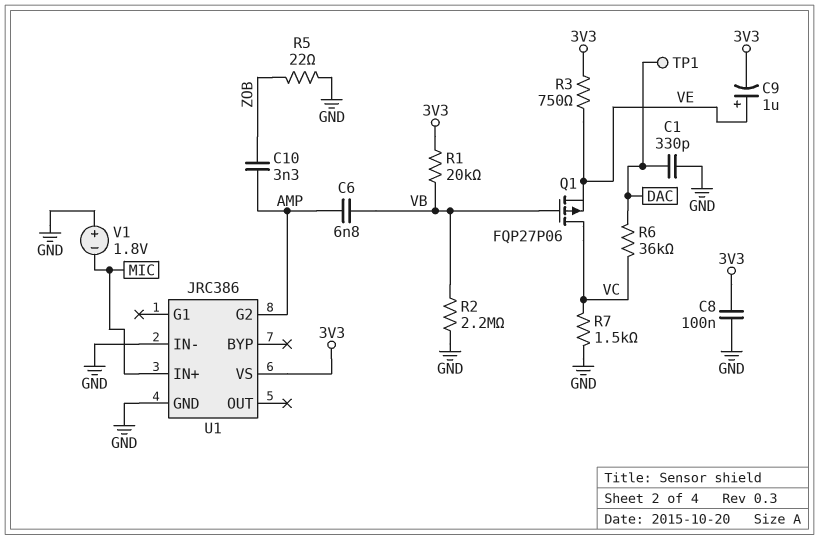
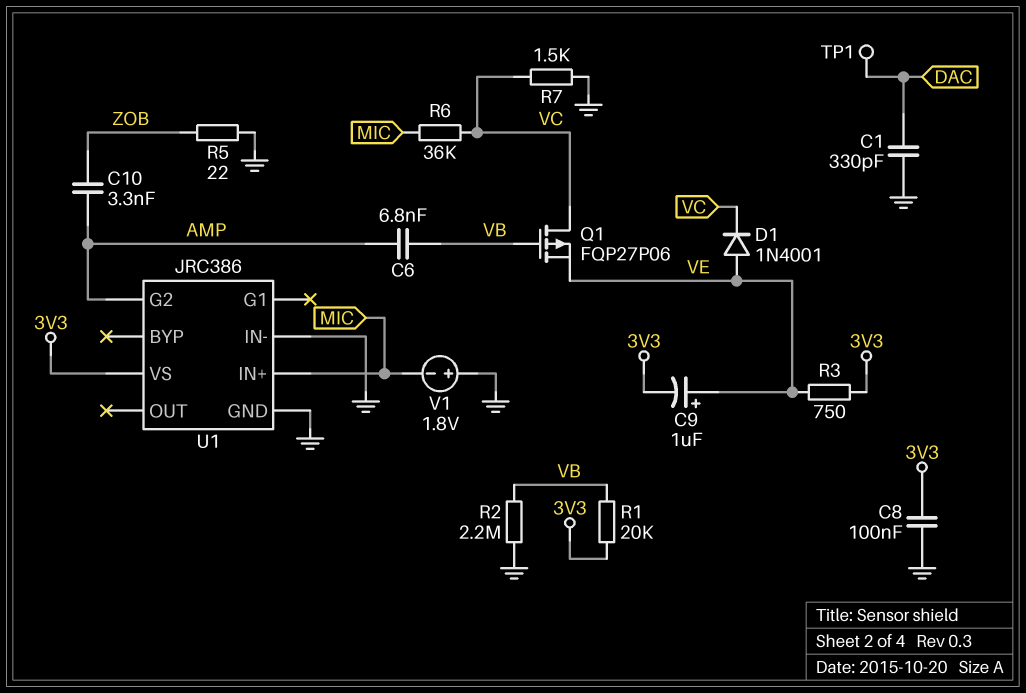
D1: none -> diode 1N4001 (A VE, K VC)
R6: 36k (DAC, VC) -> 36k (MIC, VC)

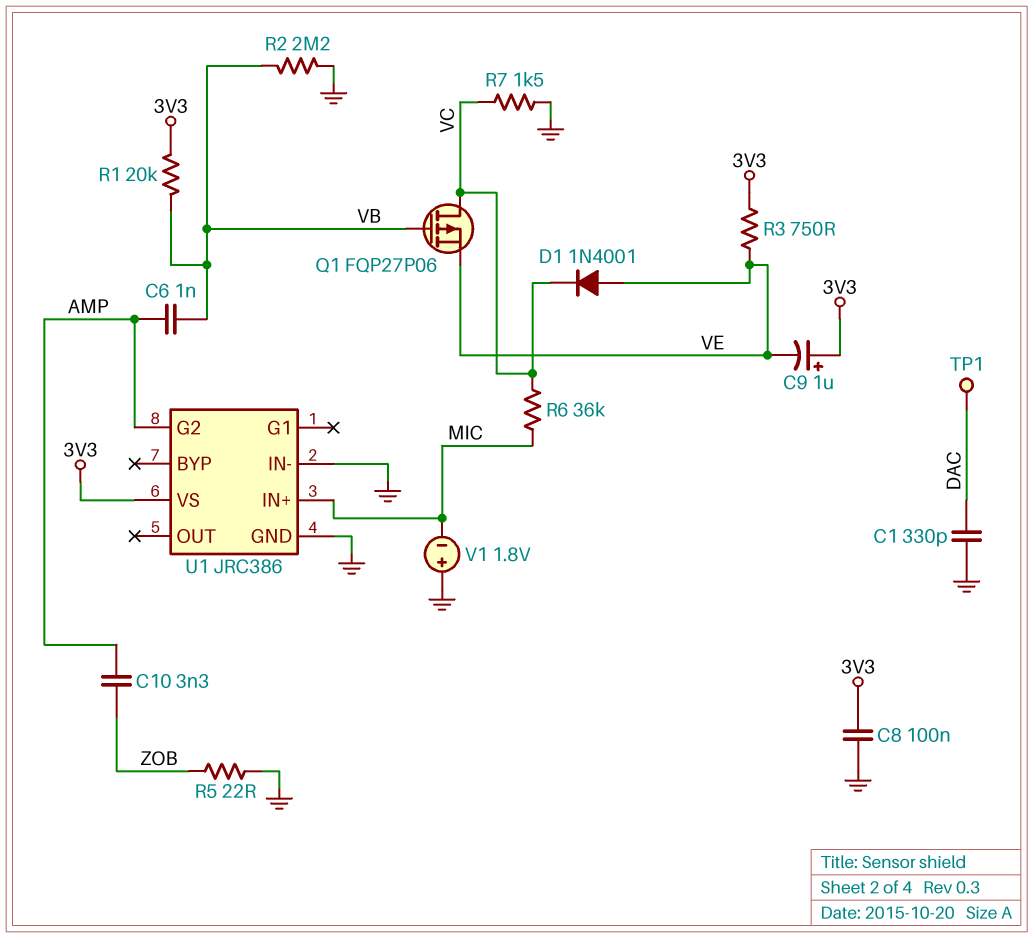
C6: 6.8nF (AMP, VB) -> 1nF (AMP, VB)
C9: 1uF (plus VE, minus 3V3) -> 1uF (plus 3V3, minus VE)

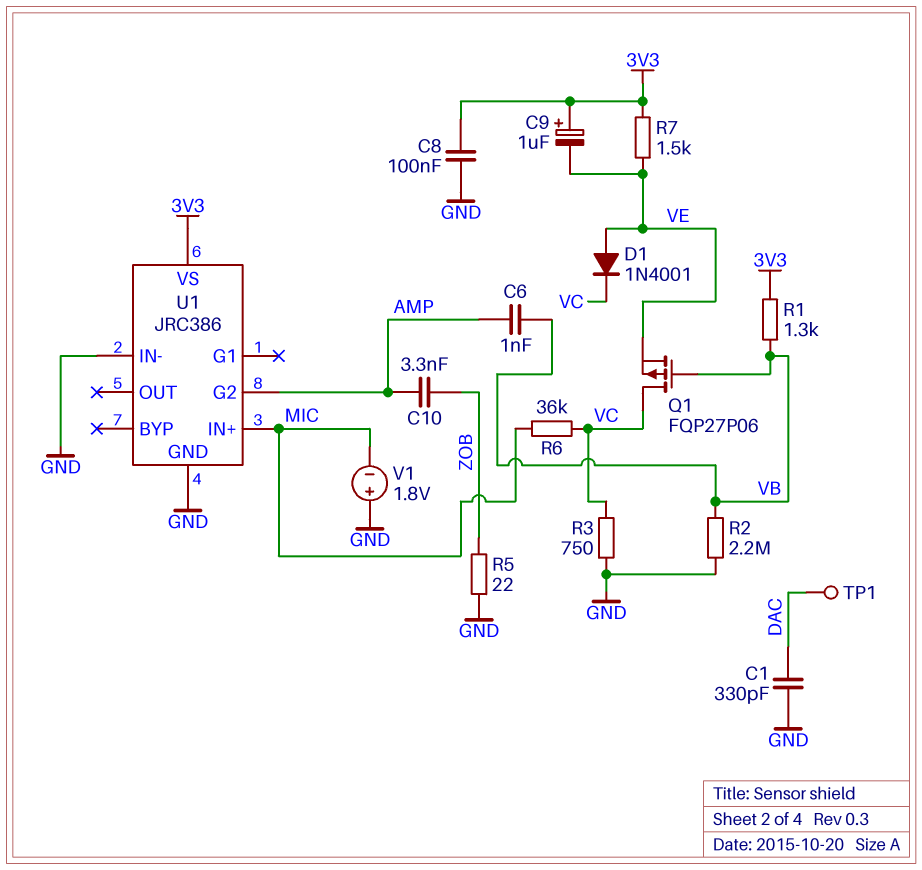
R1: 20k (3V3, VB) -> 1.3k (3V3, VB)
R3: 750 (3V3, VE) -> 750 (GND, VC)
R7: 1.5k (GND, VC) -> 1.5k (3V3, VE)

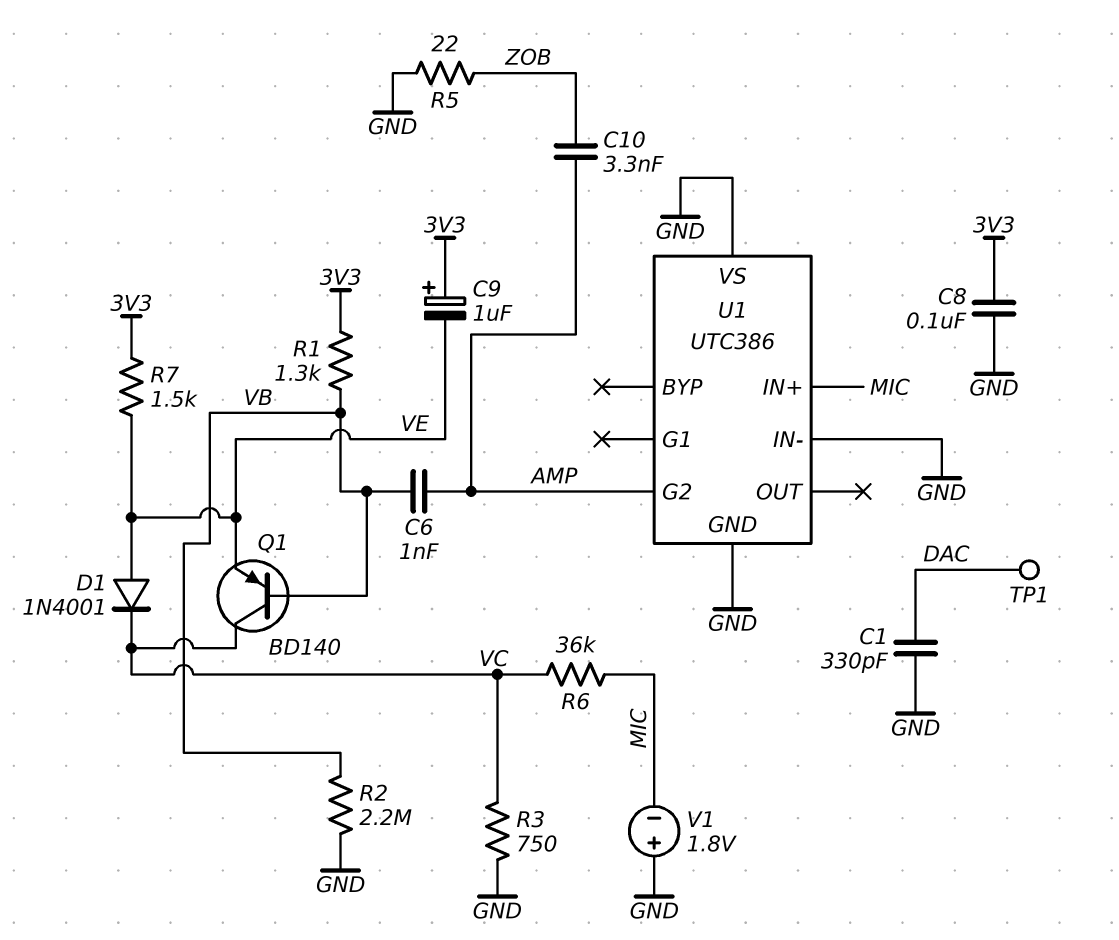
Q1: PMOS FQP27P06 (G VB, D VC, S VE) -> PNP BD140 (B VB, C VC, E VE)
U1: JRC386 -> UTC386
U1 pin VS: 3V3 -> GND

